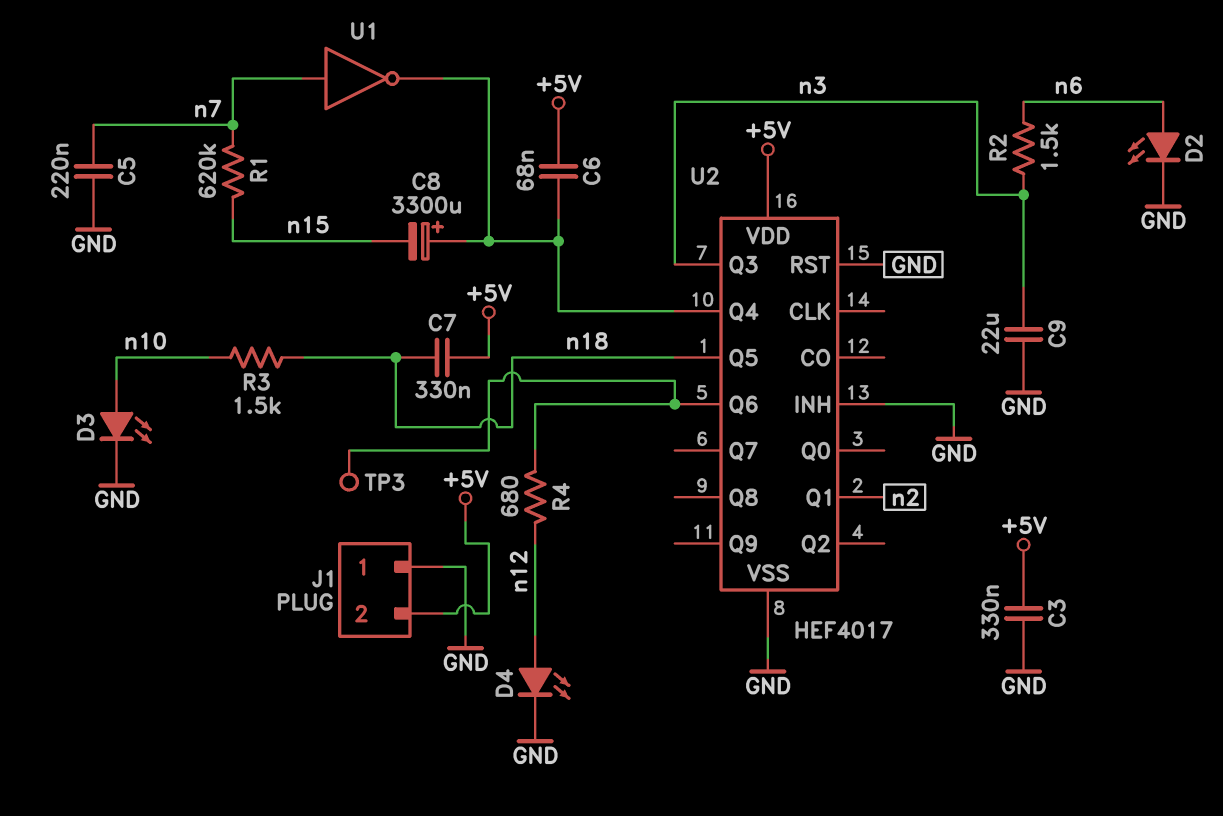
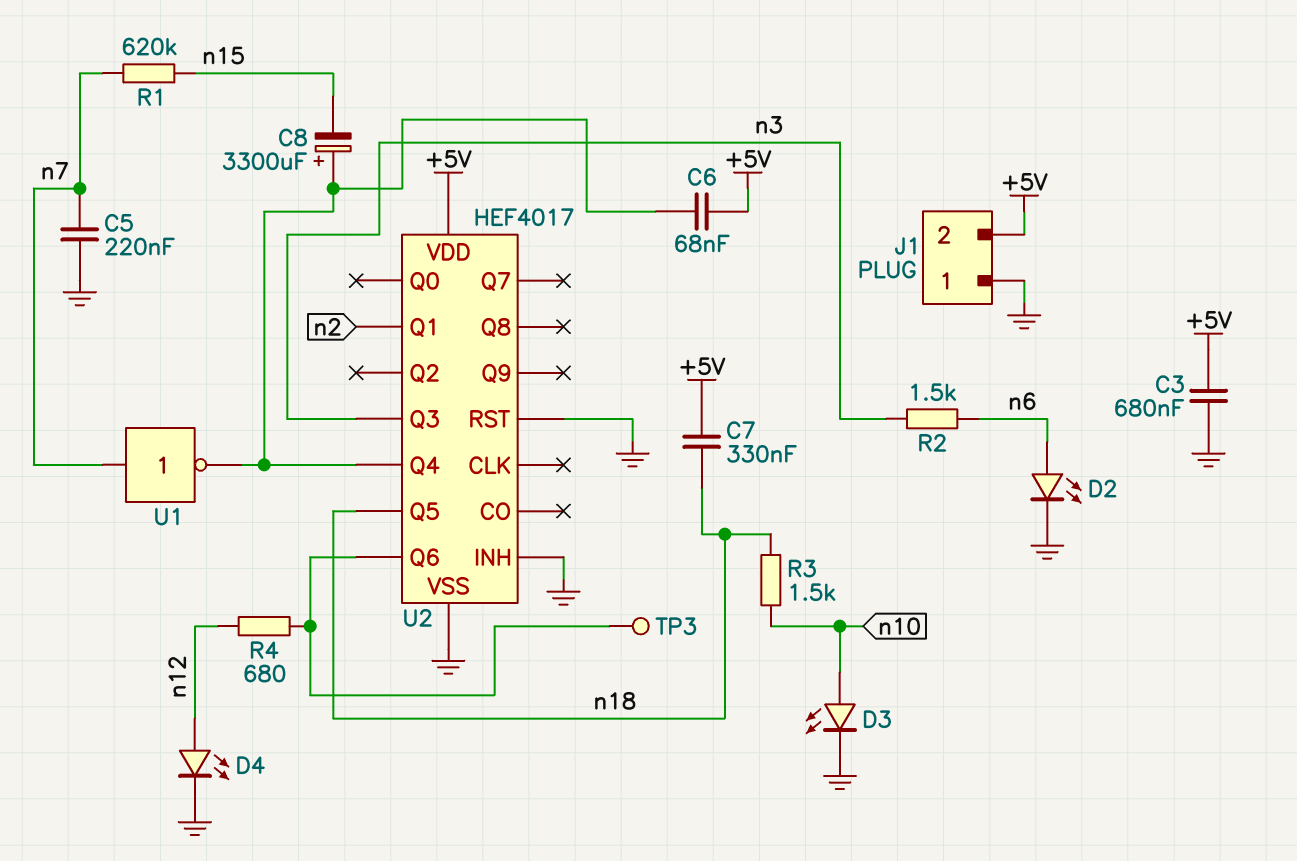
C3: 330nF (+5V, GND) -> 680nF (+5V, GND)
C9: 22uF (GND, n3) -> none

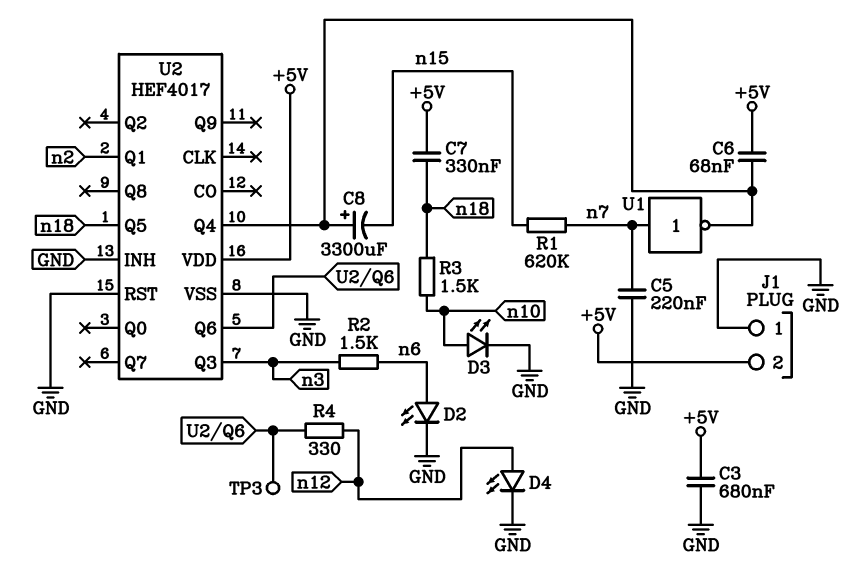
R4: 680 (U2/Q6, n12) -> 330 (U2/Q6, n12)

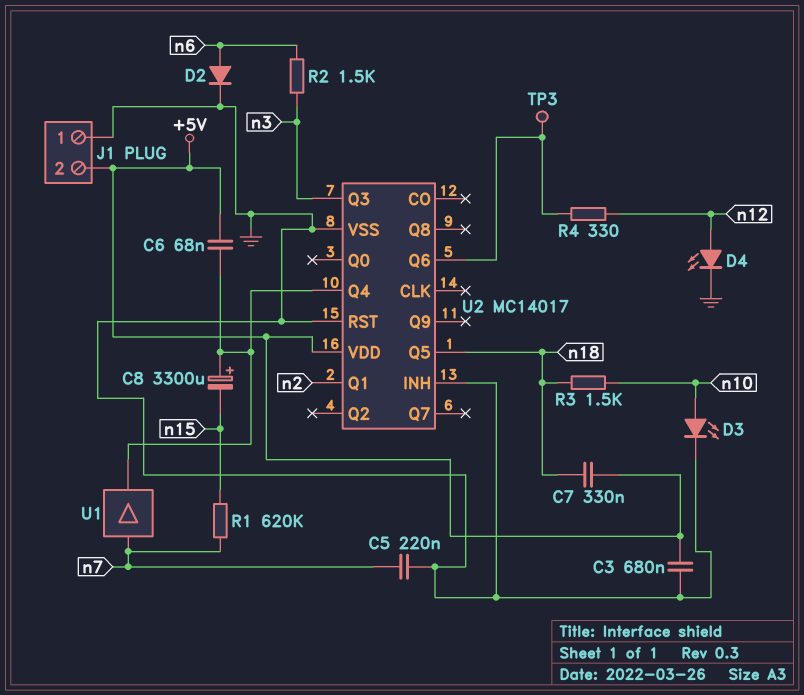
D2: LED (A n6, K GND) -> diode (A n6, K GND)
U1: NOT (in n7, out U2/Q4) -> buffer (in n7, out U2/Q4)
U2: HEF4017 -> MC14017

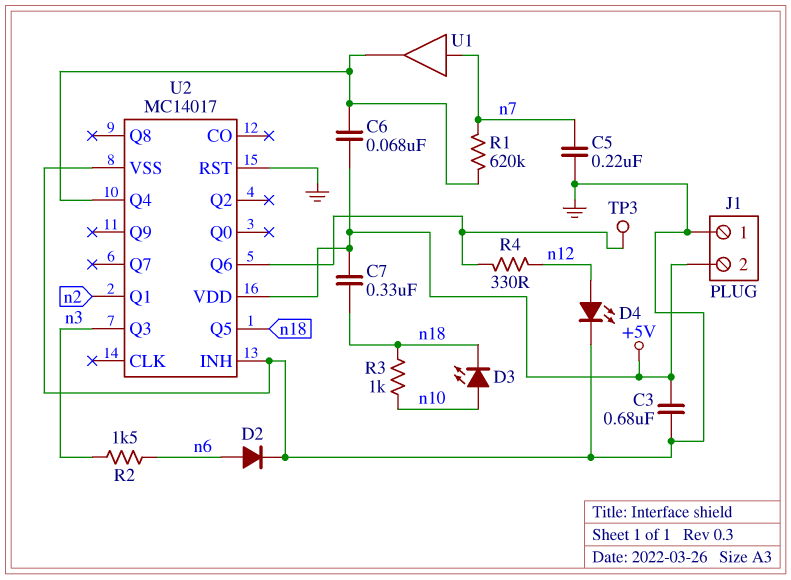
C8: 3300uF (plus U2/Q4, minus n15) -> none
D3: LED (A n10, K GND) -> LED (A n10, K n18)
R1: 620k (n7, n15) -> 620k (U2/Q4, n7)
R3: 1.5k (n10, n18) -> 1k (n10, n18)

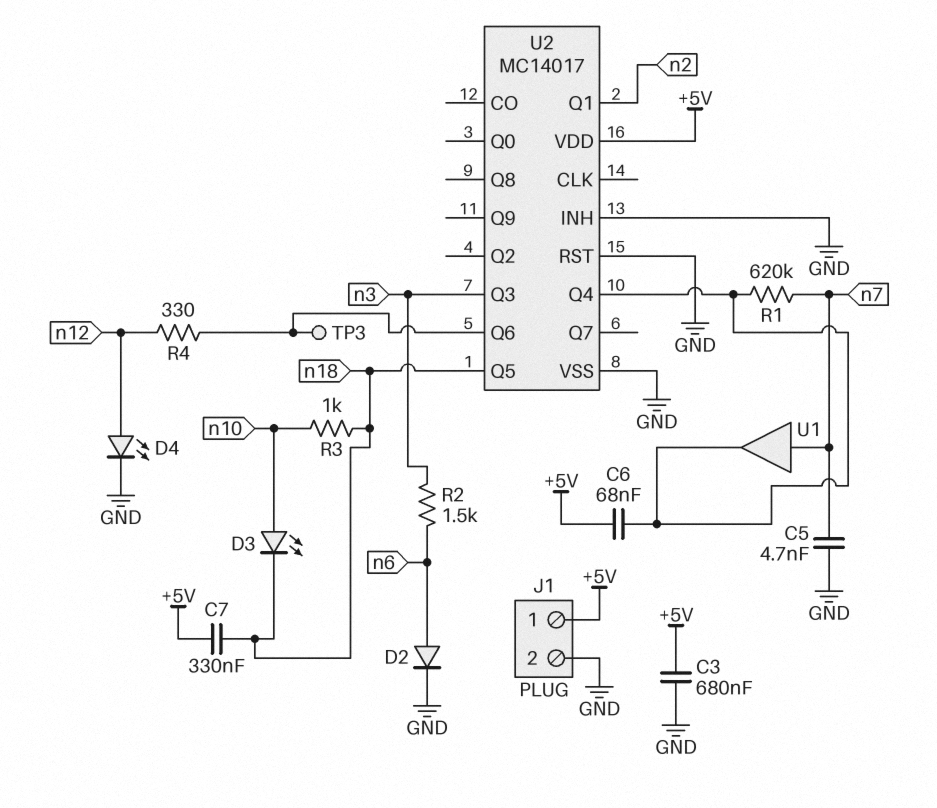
C5: 220nF (GND, n7) -> 4.7nF (GND, n7)
J1 pin 1: GND -> +5V
J1 pin 2: +5V -> GND

